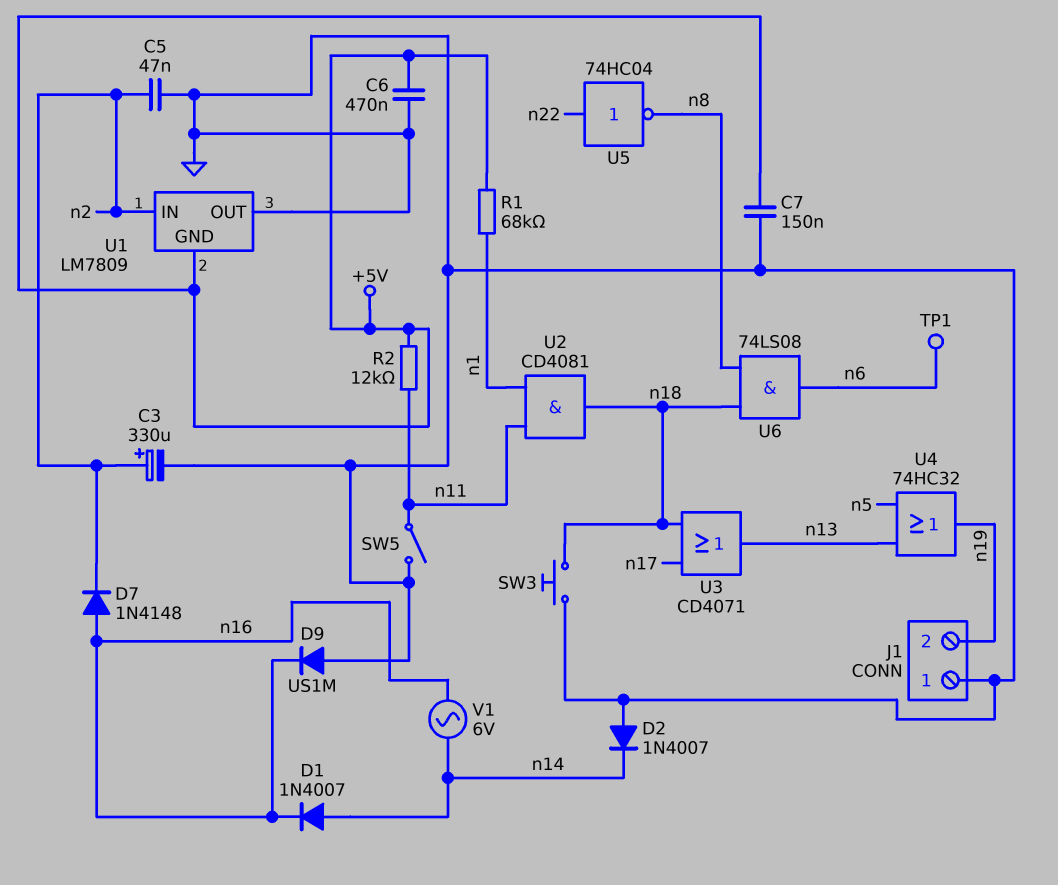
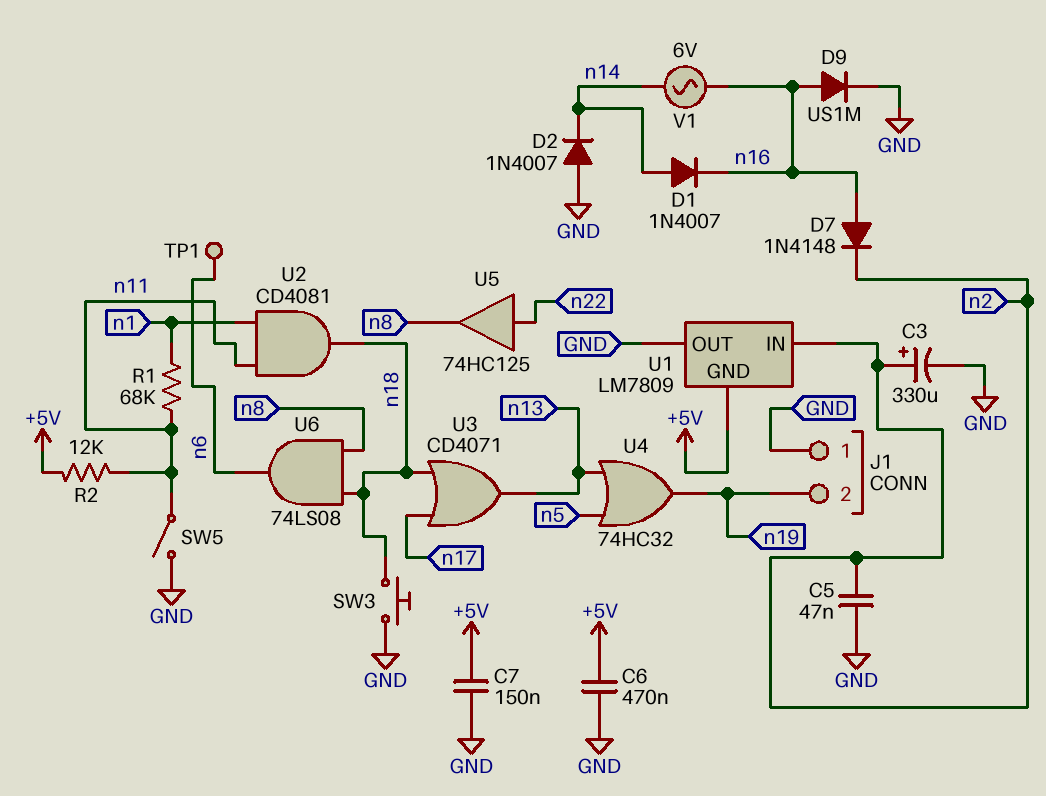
D9: diode US1M (A GND, K n16) -> diode US1M (A n16, K GND)
R1: 68k (+5V, n1) -> 68k (n1, n11)
U5: NOT 74HC04 (in n22, out n8) -> buffer 74HC125 (in n22, out n8)

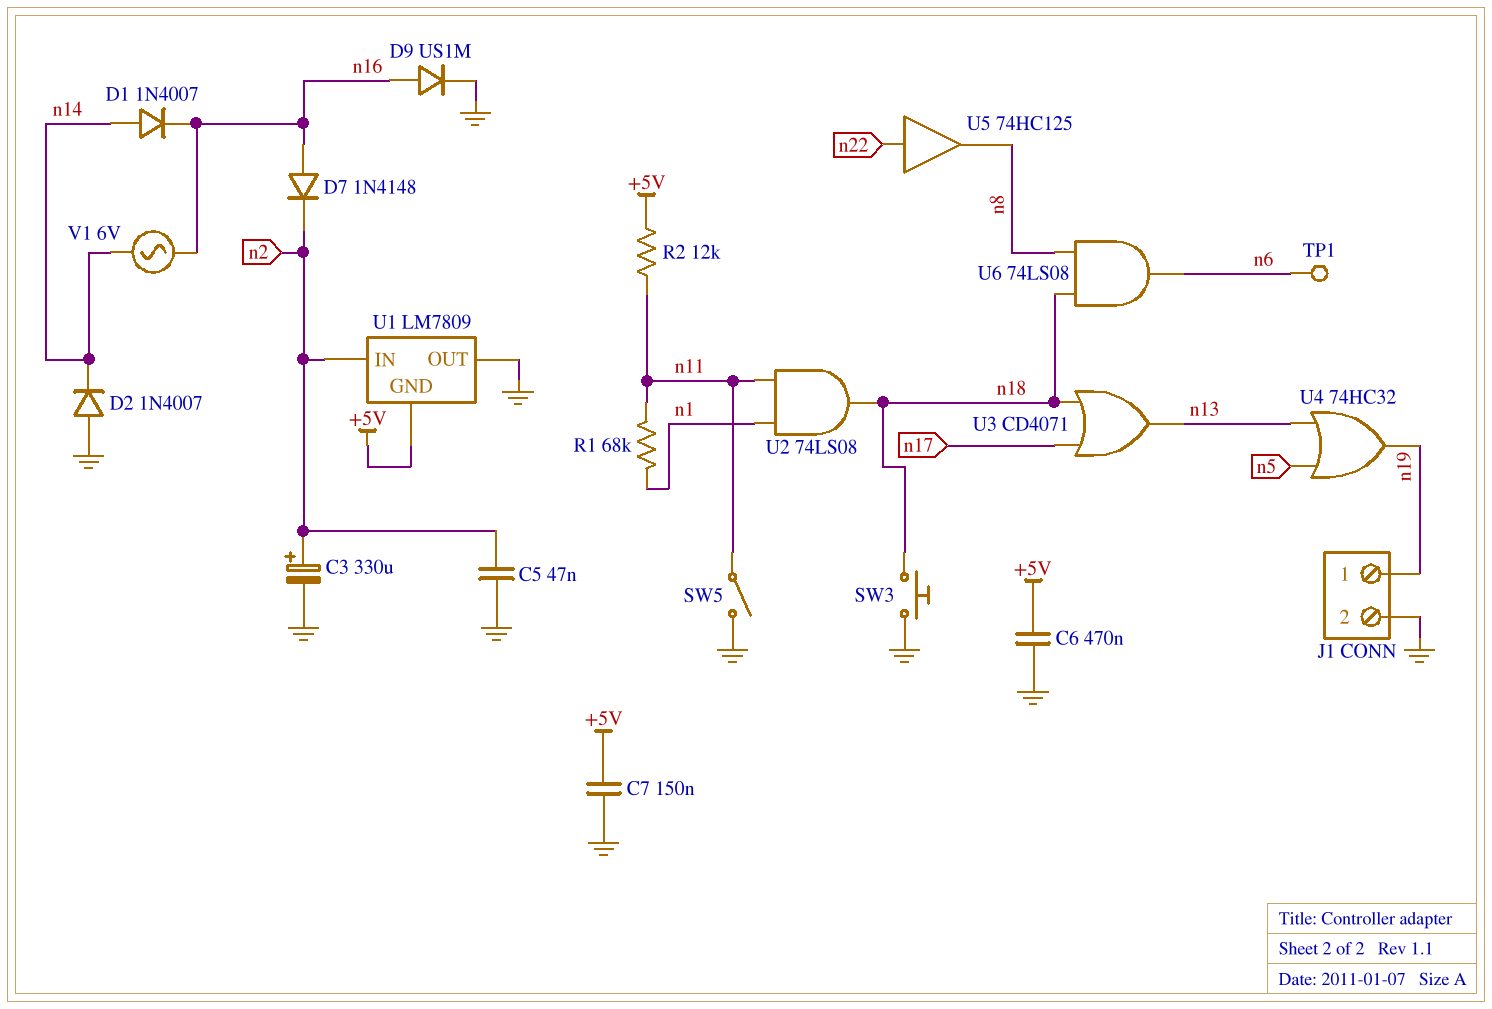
J1 pin 1: GND -> n19
J1 pin 2: n19 -> GND
U2: AND CD4081 (in n1, in n11, out n18) -> AND 74LS08 (in n1, in n11, out n18)

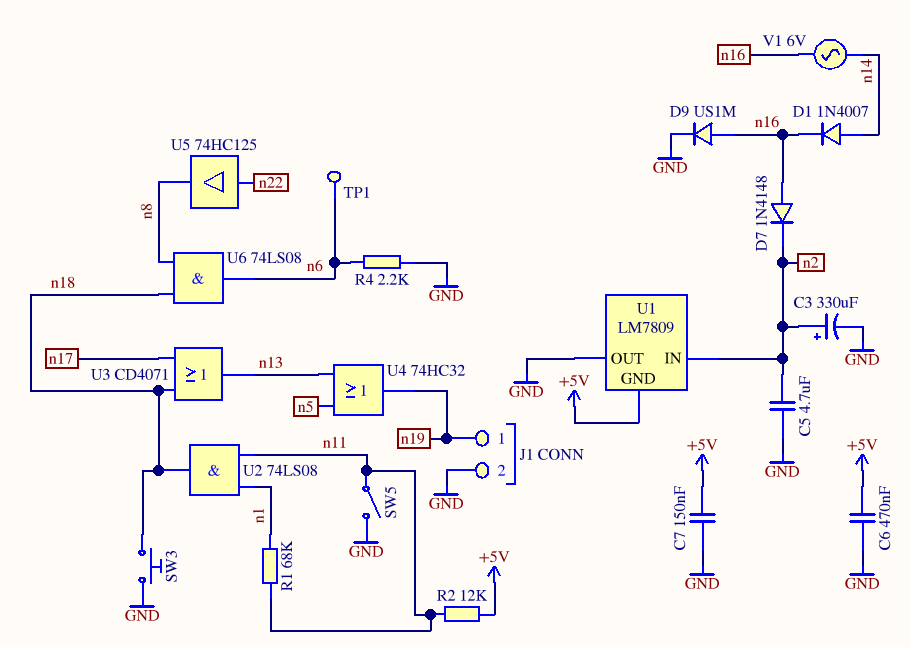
C5: 47nF (GND, n2) -> 4.7uF (GND, n2)
D2: diode 1N4007 (A GND, K n14) -> none
R4: none -> 2.2k (GND, n6)

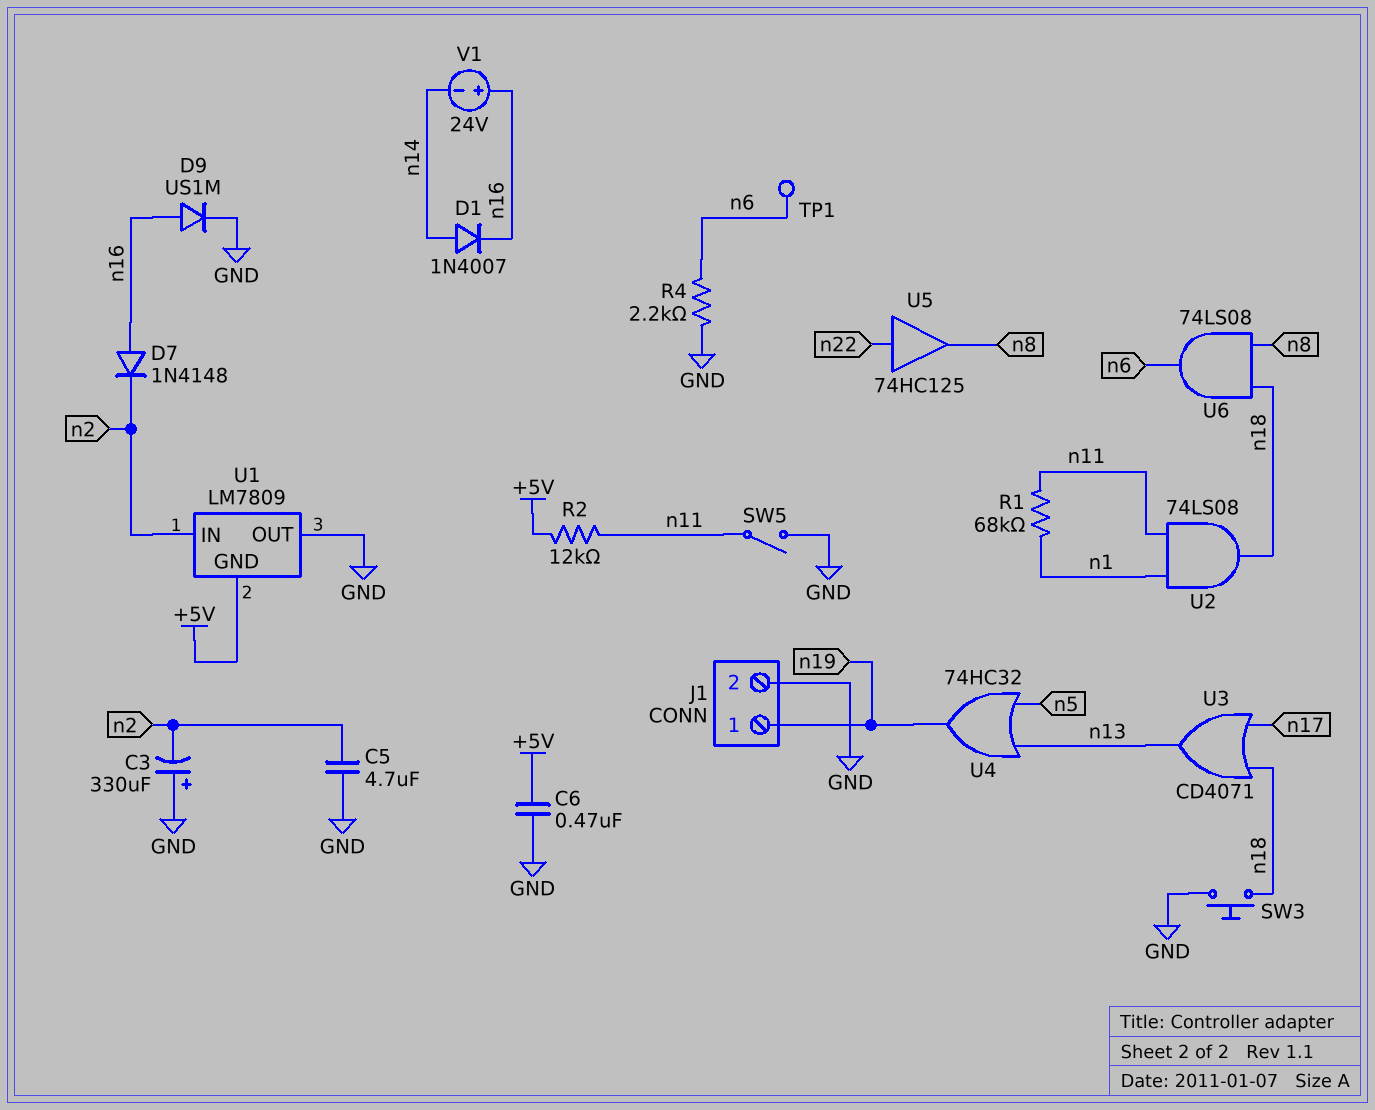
C3: 330uF (plus n2, minus GND) -> 330uF (plus GND, minus n2)
C7: 150nF (+5V, GND) -> none
V1: AC 6V (n14, n16) -> 24V (plus n16, minus n14)

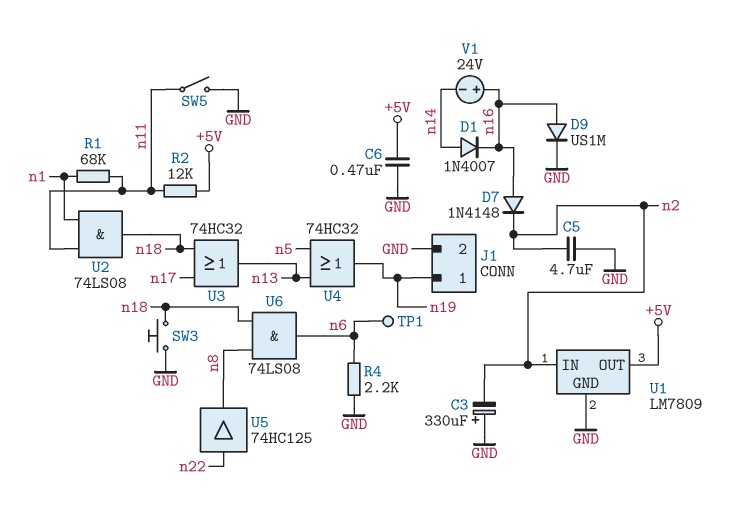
U1 pin GND: +5V -> GND
U1 pin OUT: GND -> +5V
U3: OR CD4071 (in n17, in n18, out n13) -> OR 74HC32 (in n17, in n18, out n13)

